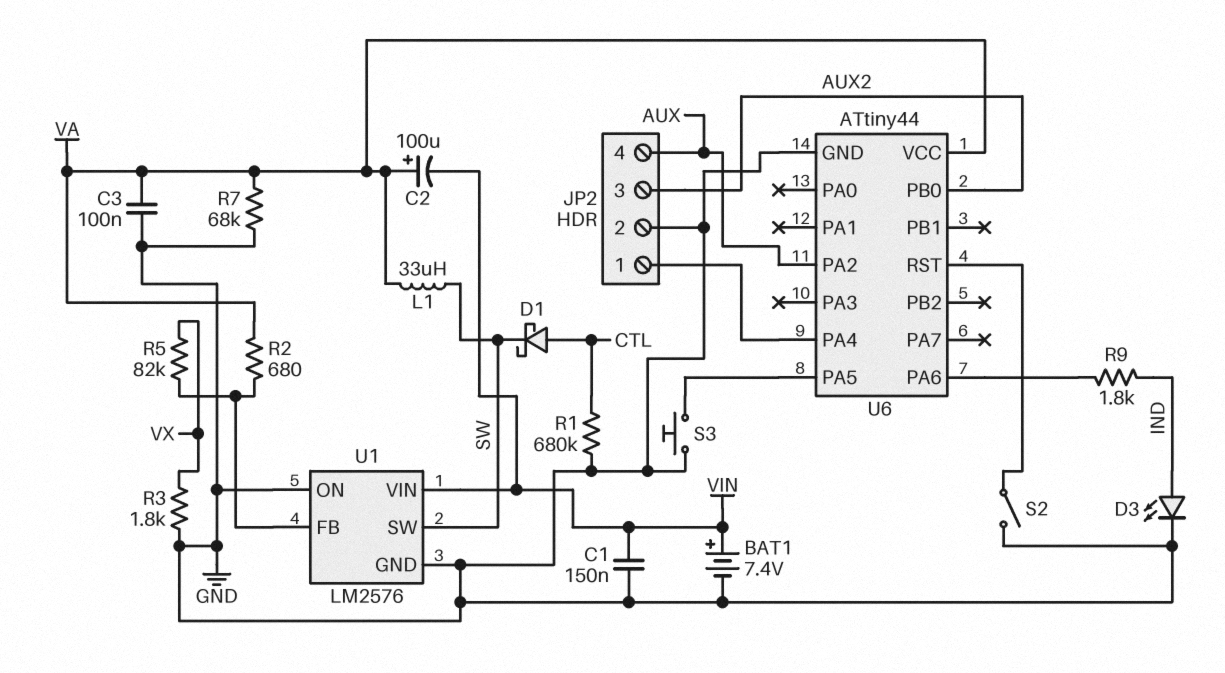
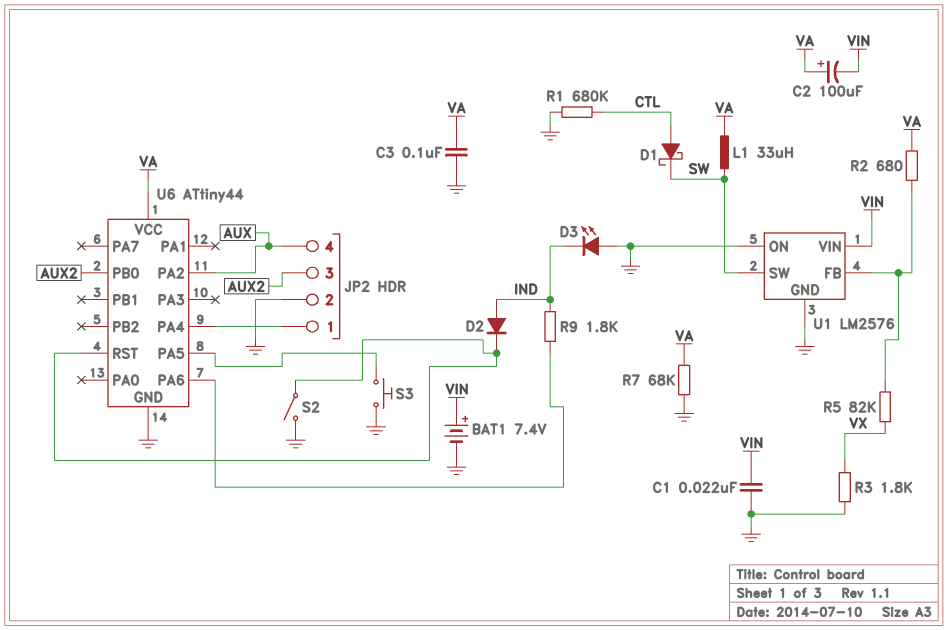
C1: 150nF (GND, VIN) -> 22nF (GND, VIN)
D2: none -> diode (A IND, K U6/RST)
D3: LED (A IND, K GND) -> LED (A GND, K IND)

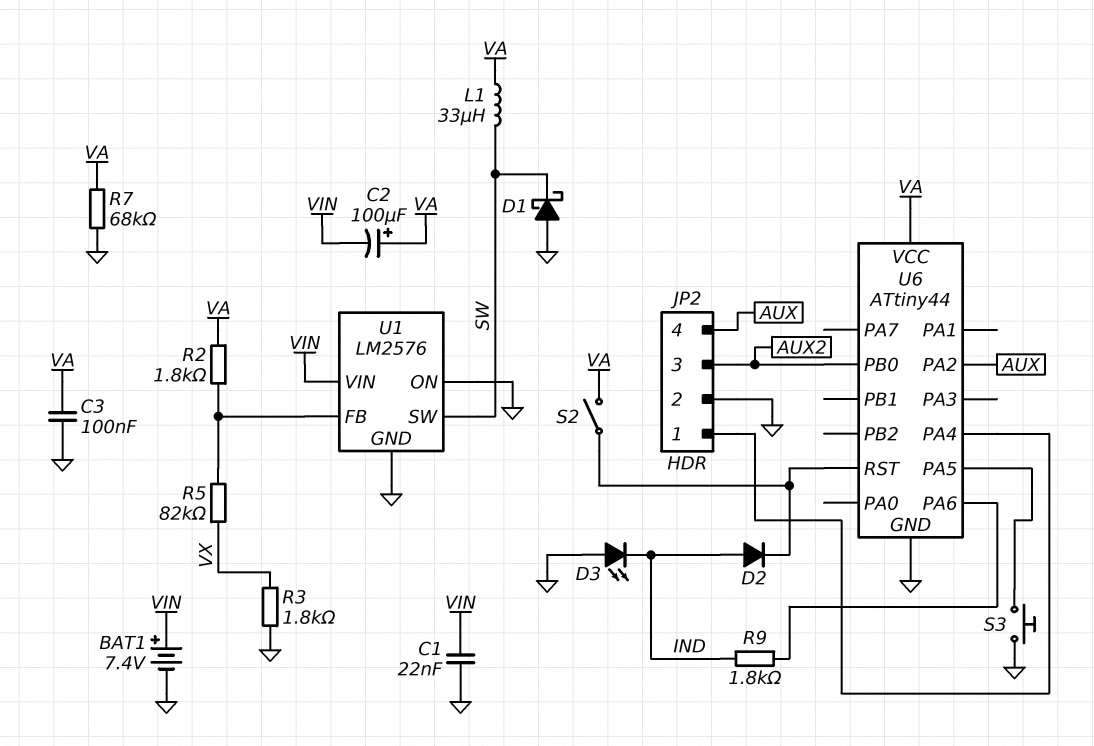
D1: schottky (A CTL, K SW) -> schottky (A GND, K SW)
R1: 680k (CTL, GND) -> none
R2: 680 (U1/FB, VA) -> 1.8k (U1/FB, VA)
S2: switch (GND, U6/RST) -> switch (U6/RST, VA)

